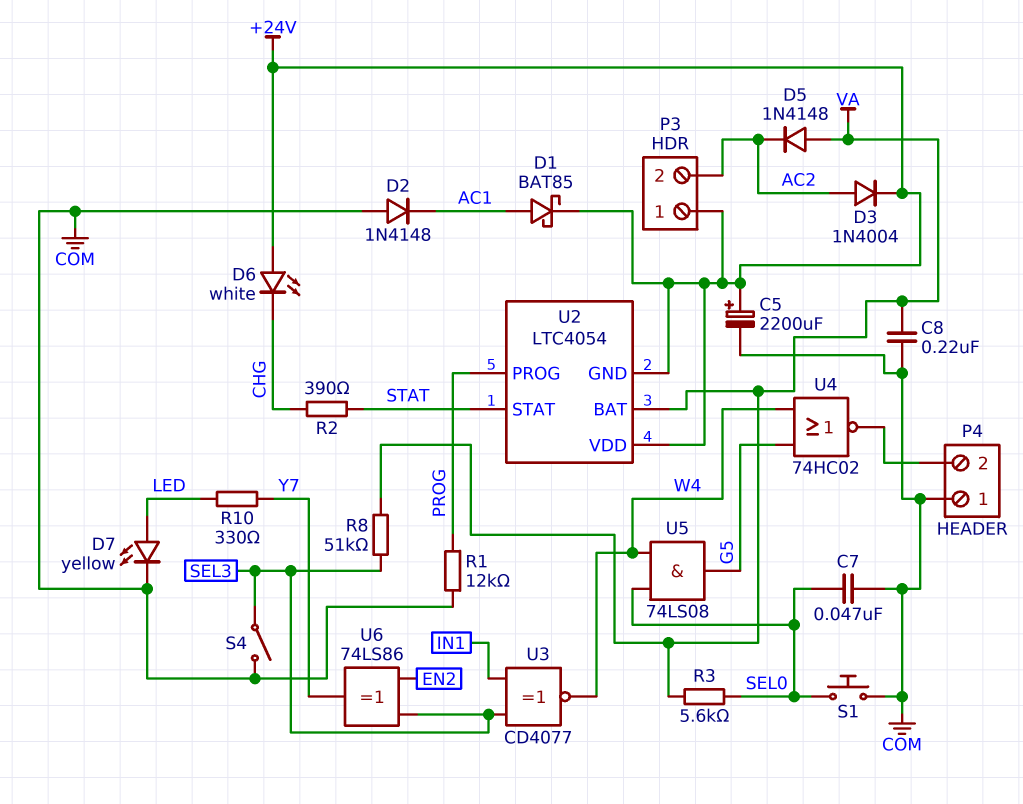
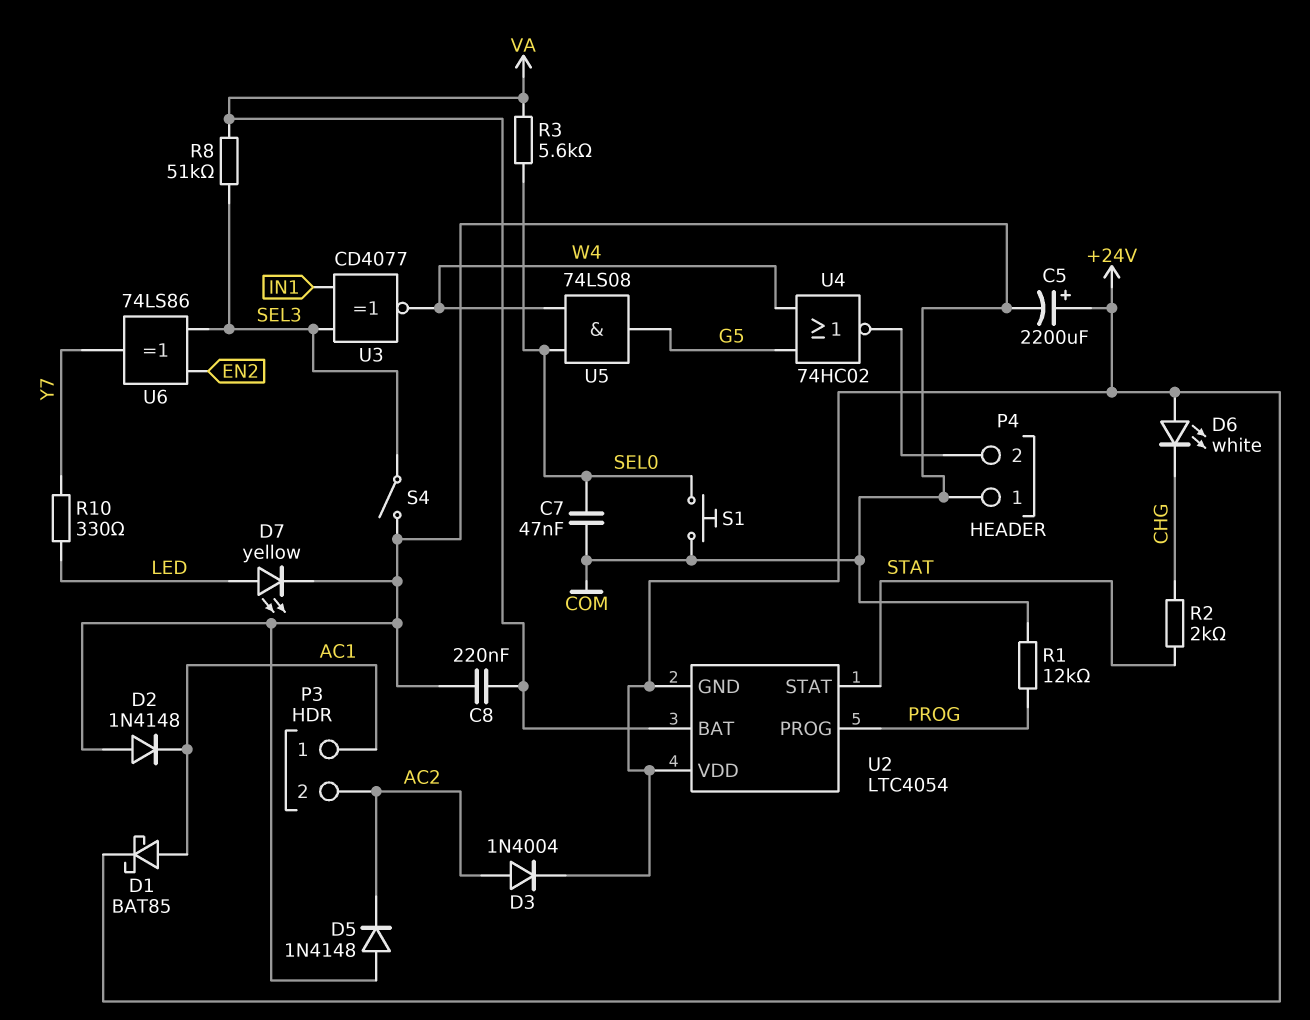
D5: diode 1N4148 (A VA, K AC2) -> diode 1N4148 (A COM, K AC2)
P3 pin 1: +24V -> AC1
R2: 390 (CHG, STAT) -> 2k (CHG, STAT)

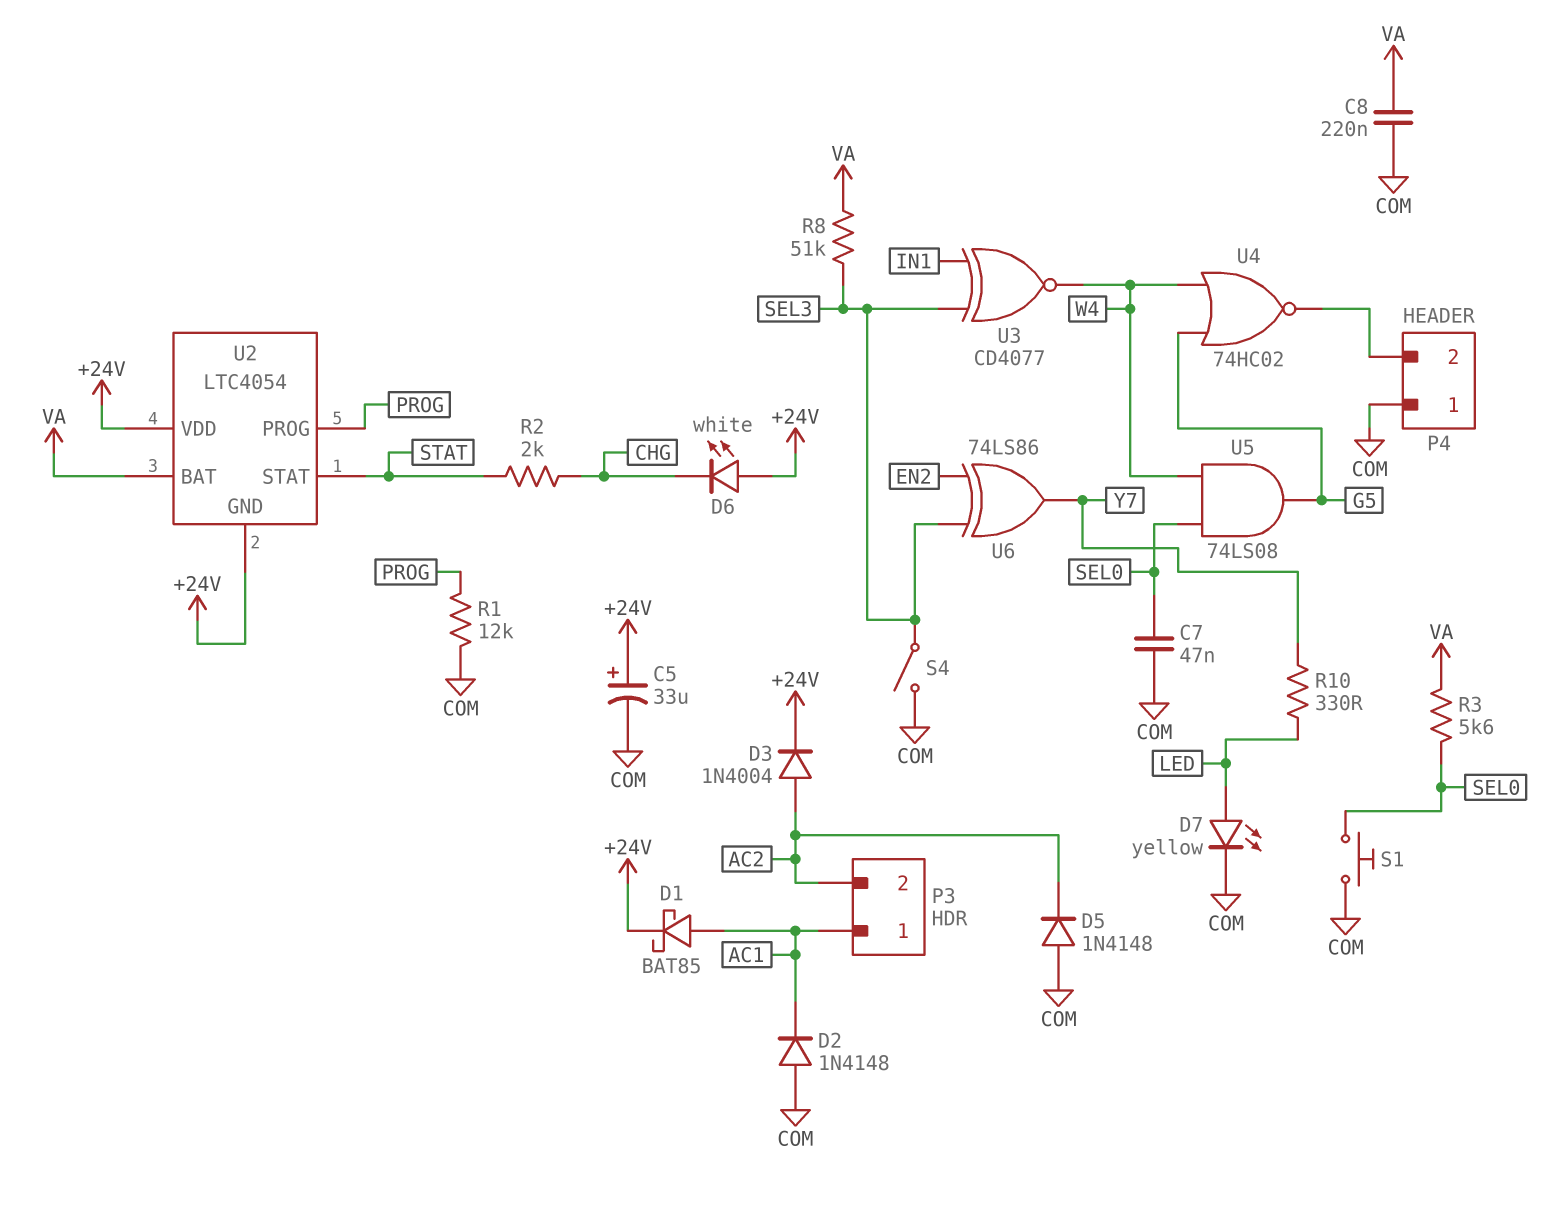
C5: 2200uF (plus +24V, minus COM) -> 33uF (plus +24V, minus COM)

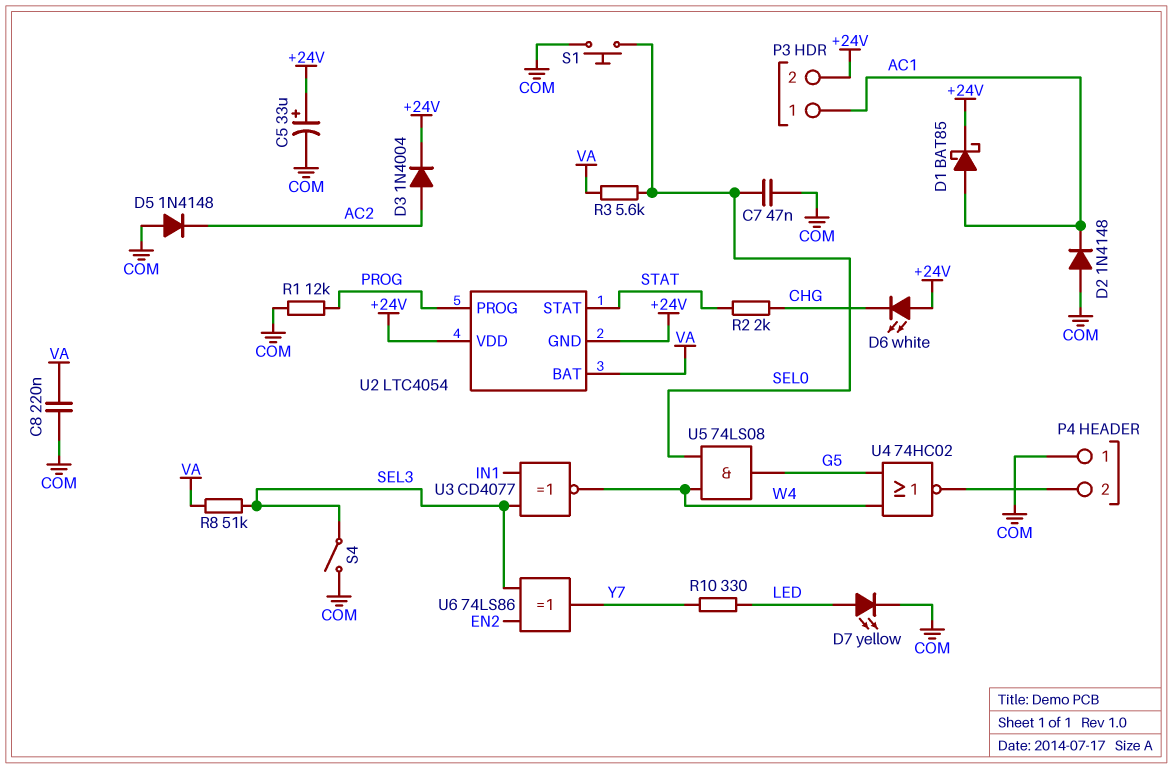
P3 pin 2: AC2 -> +24V

